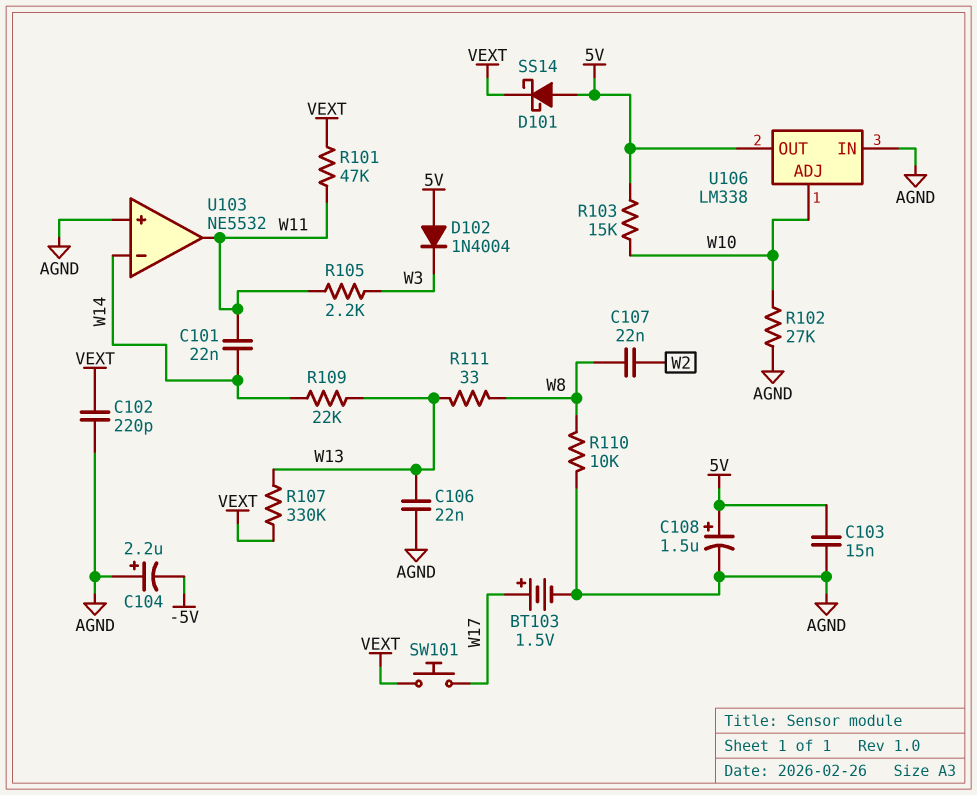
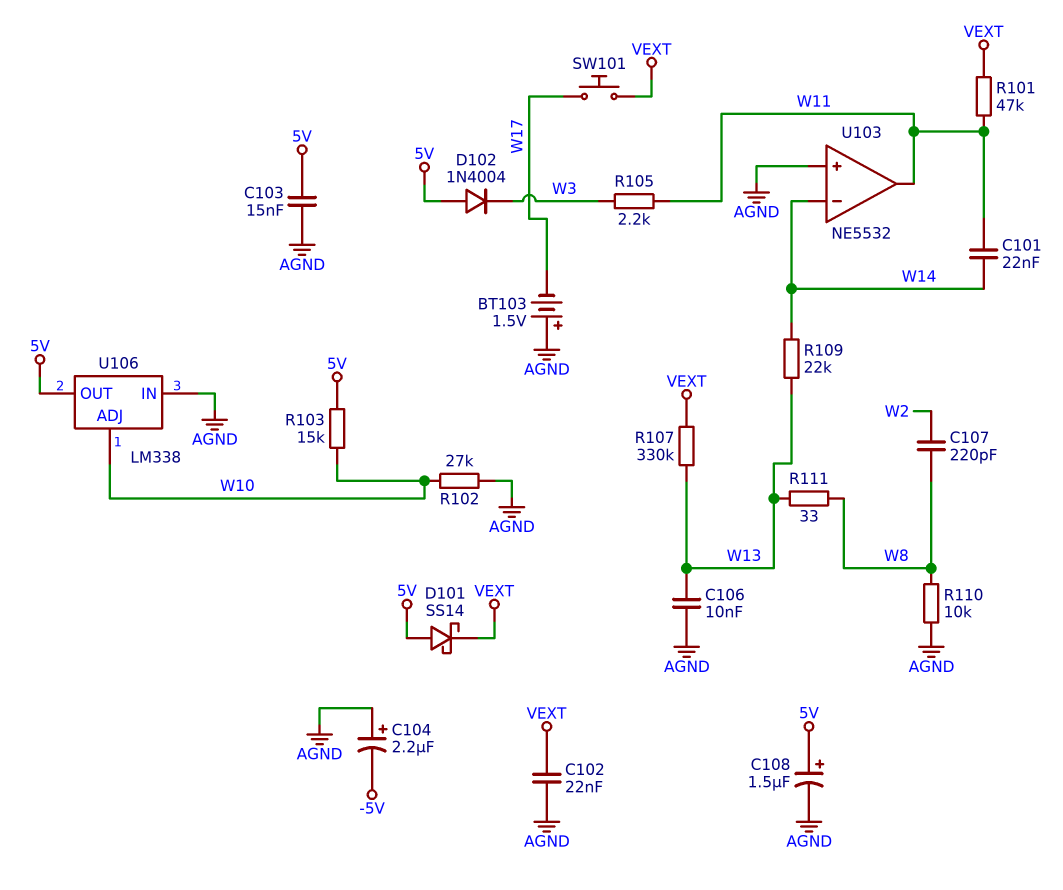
BT103: 1.5V (plus W17, minus AGND) -> 1.5V (plus AGND, minus W17)
C102: 220pF (AGND, VEXT) -> 22nF (AGND, VEXT)
C106: 22nF (AGND, W13) -> 10nF (AGND, W13)
C107: 22nF (W2, W8) -> 220pF (W2, W8)

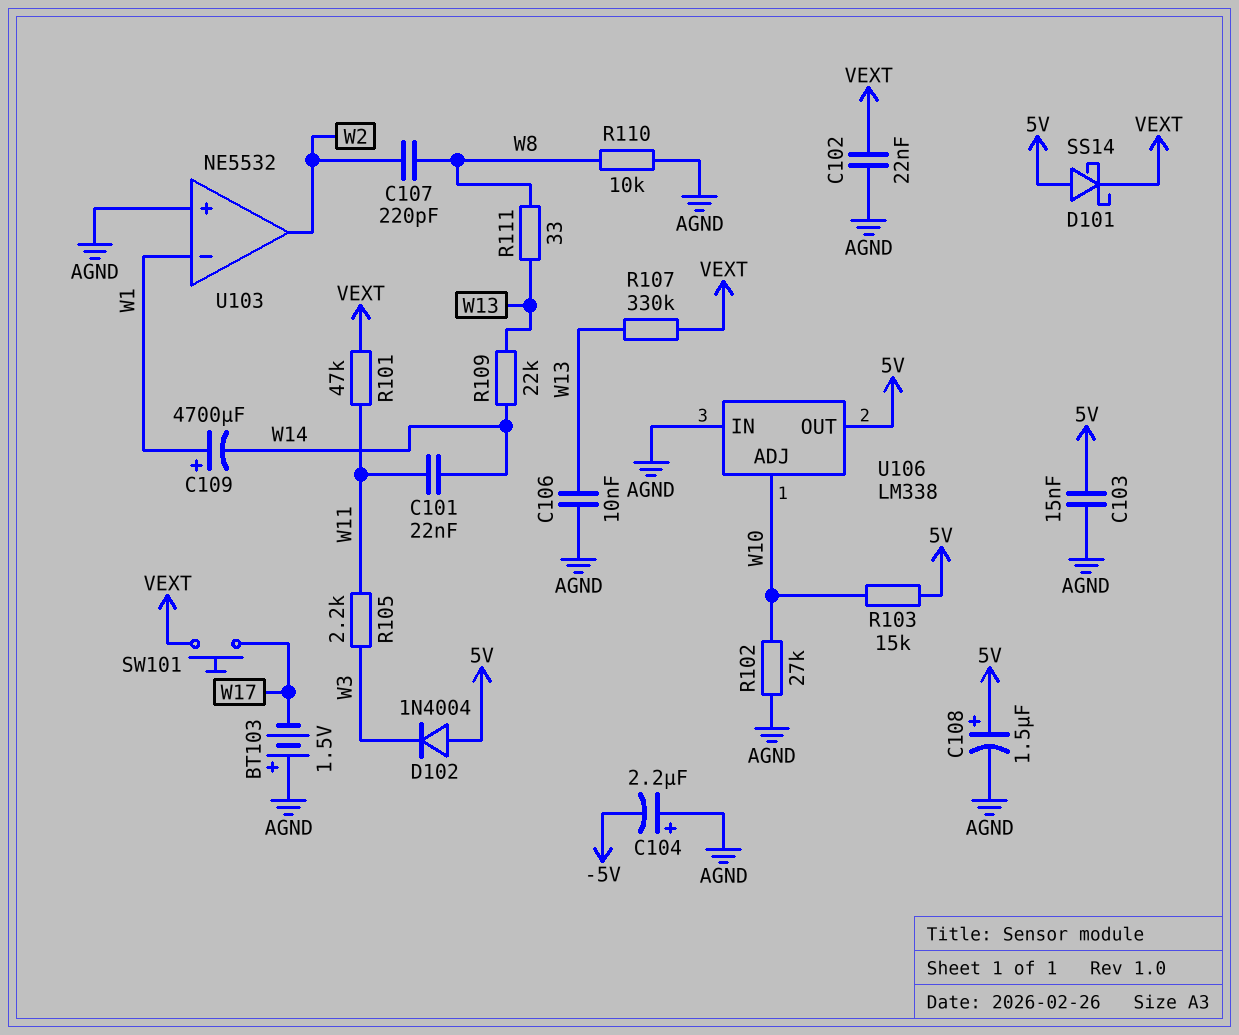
C109: none -> 4700uF (plus W1, minus W14)
U103 pin in-: W14 -> W1
U103 pin out: W11 -> W2

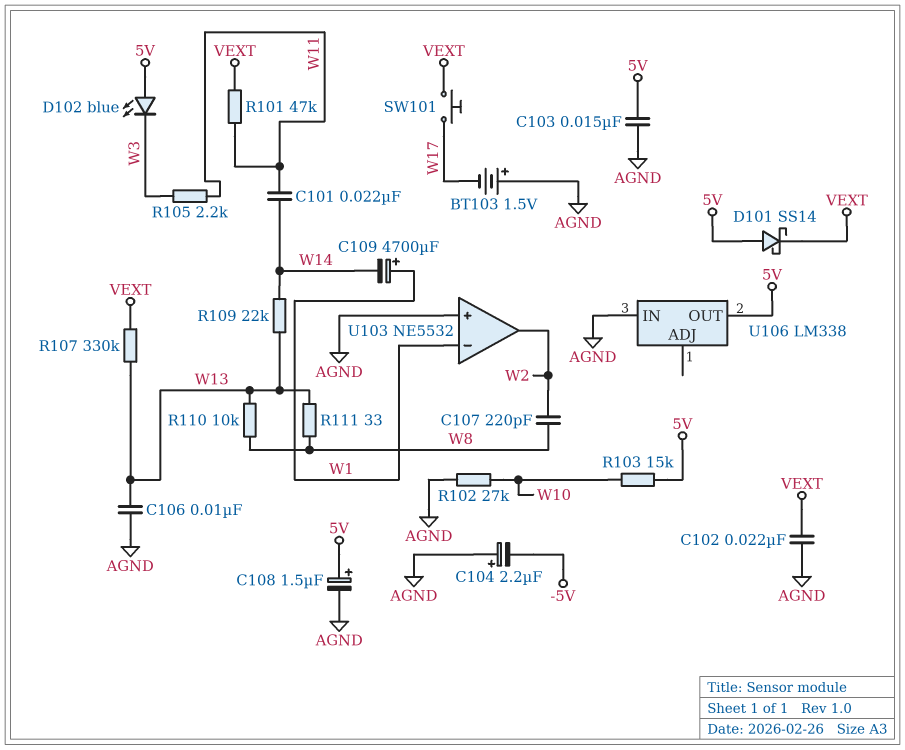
D102: diode 1N4004 (A 5V, K W3) -> LED blue (A 5V, K W3)
R110: 10k (AGND, W8) -> 10k (W8, W13)
U106 pin ADJ: W10 -> none

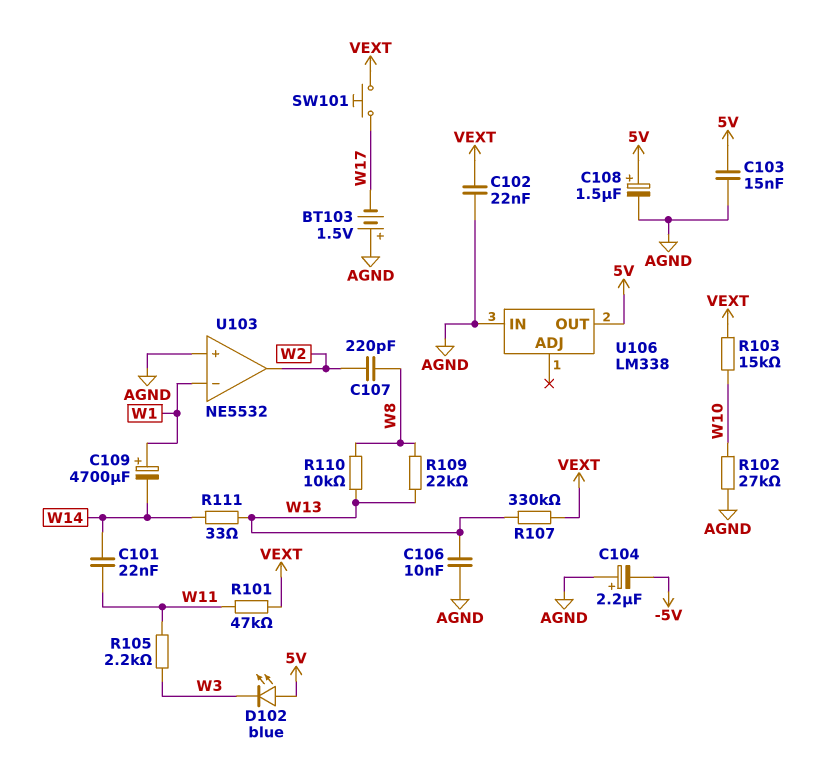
D101: schottky SS14 (A 5V, K VEXT) -> none
R103: 15k (5V, W10) -> 15k (VEXT, W10)
R109: 22k (W13, W14) -> 22k (W8, W13)
R111: 33 (W8, W13) -> 33 (W13, W14)

